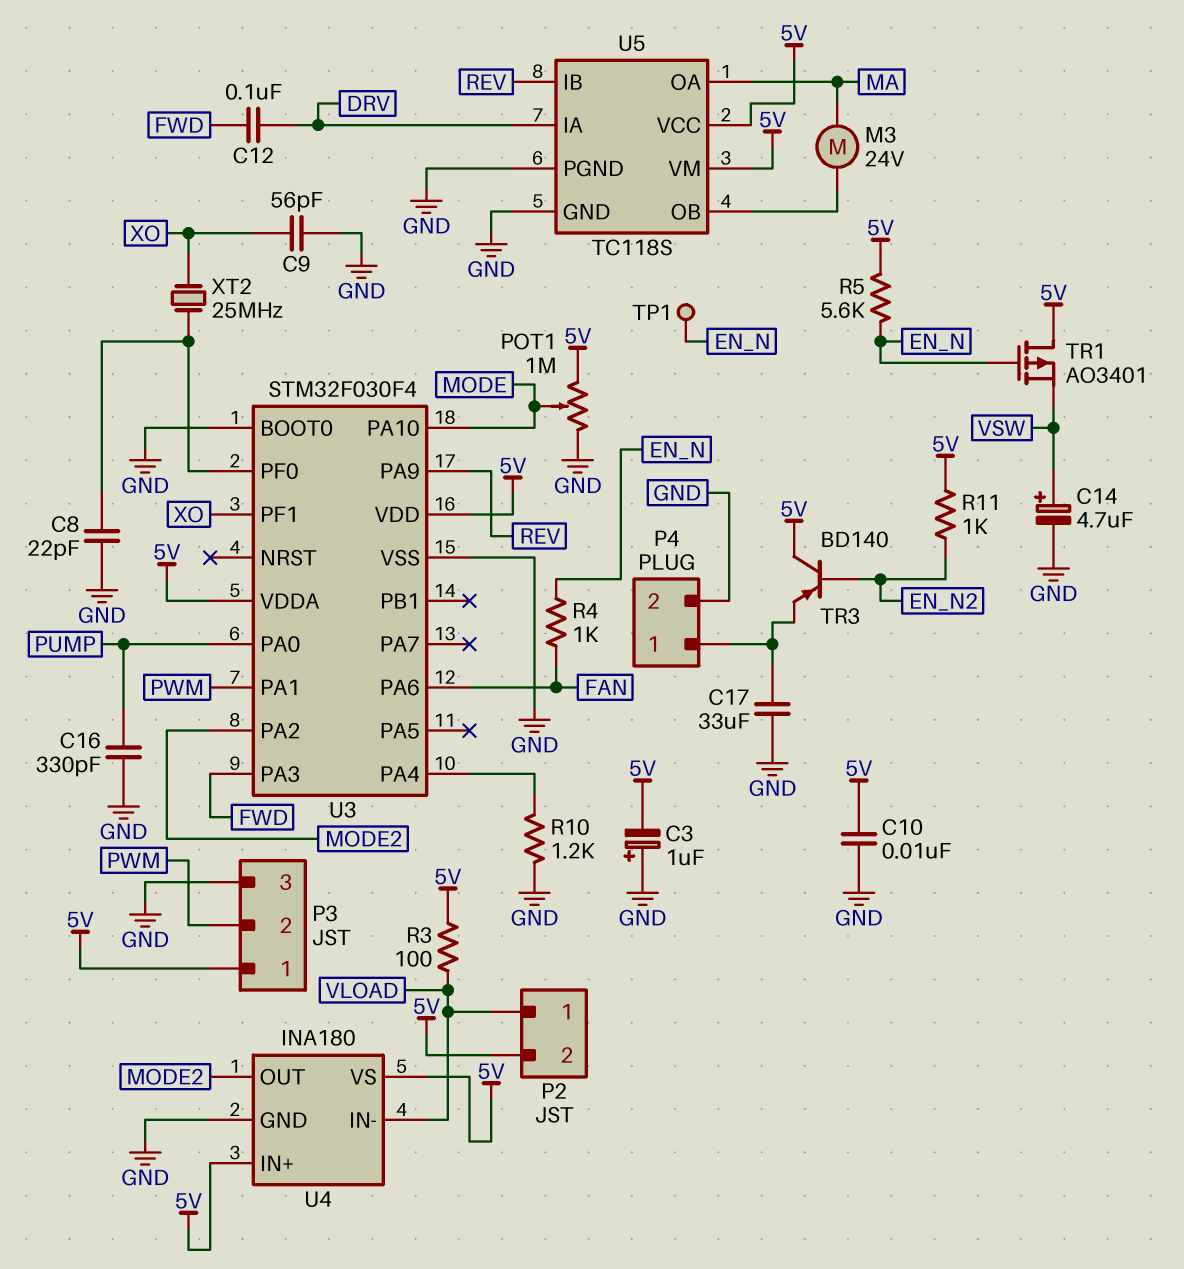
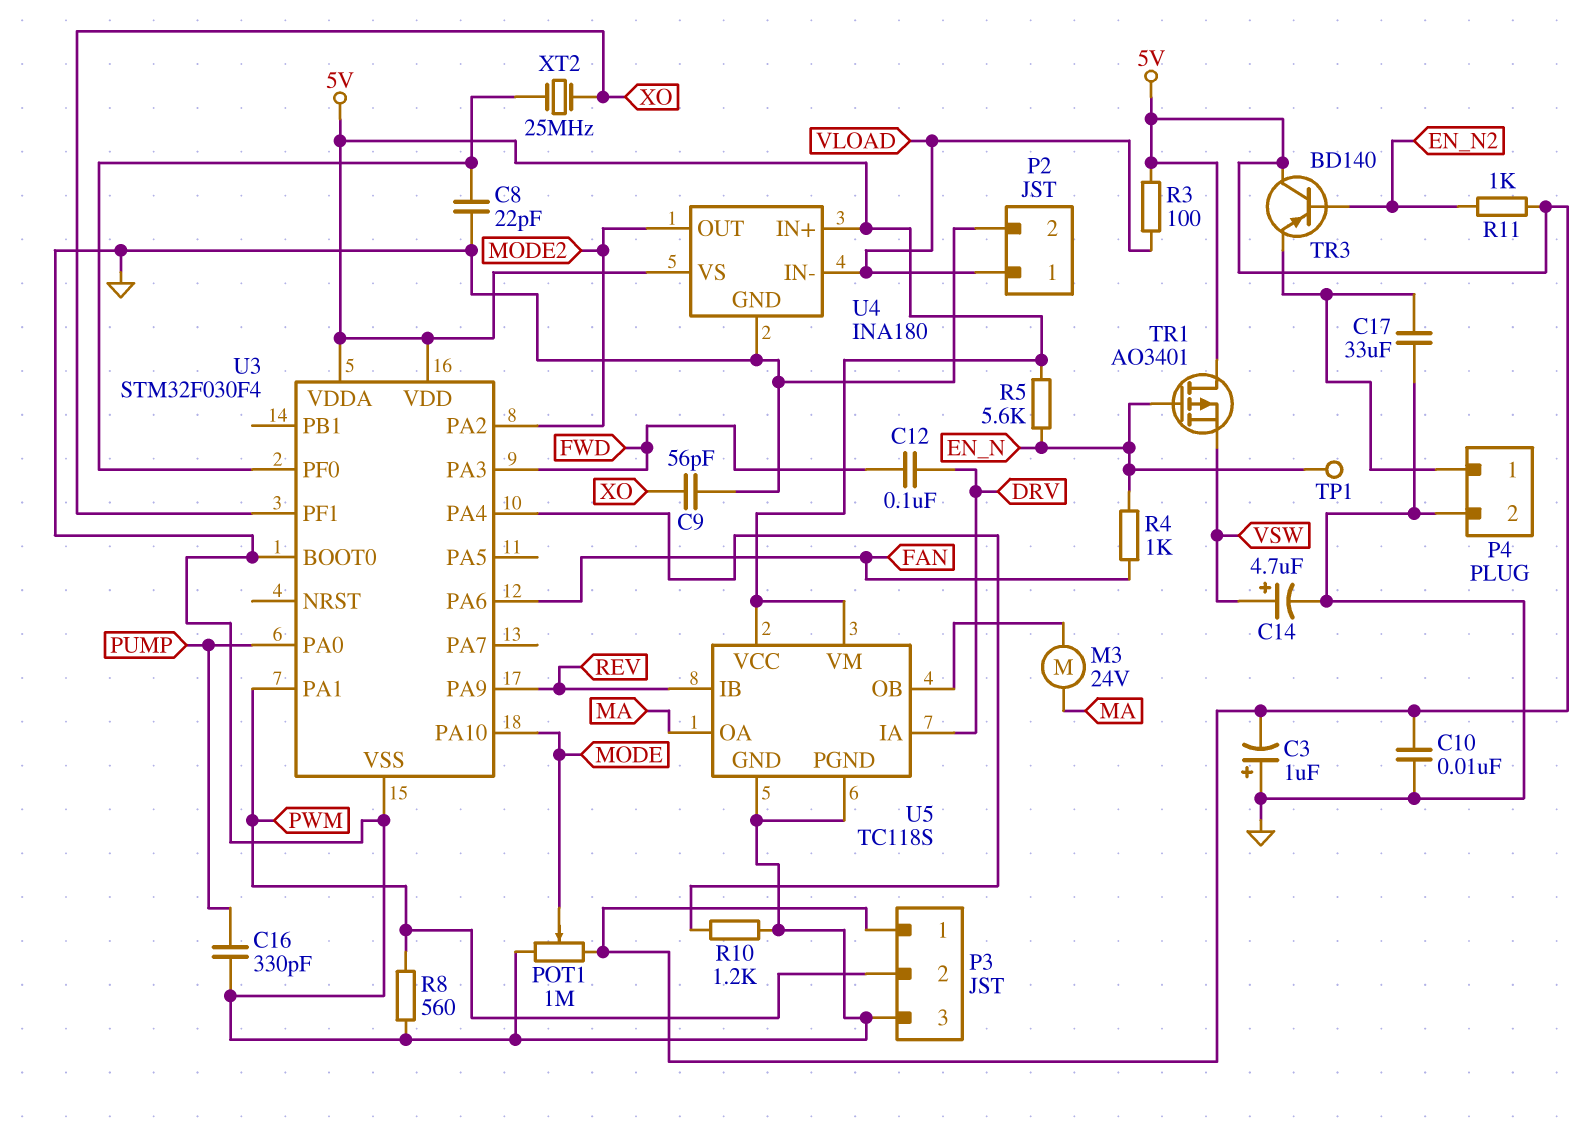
P2 pin 2: 5V -> GND
R8: none -> 560 (GND, PWM)

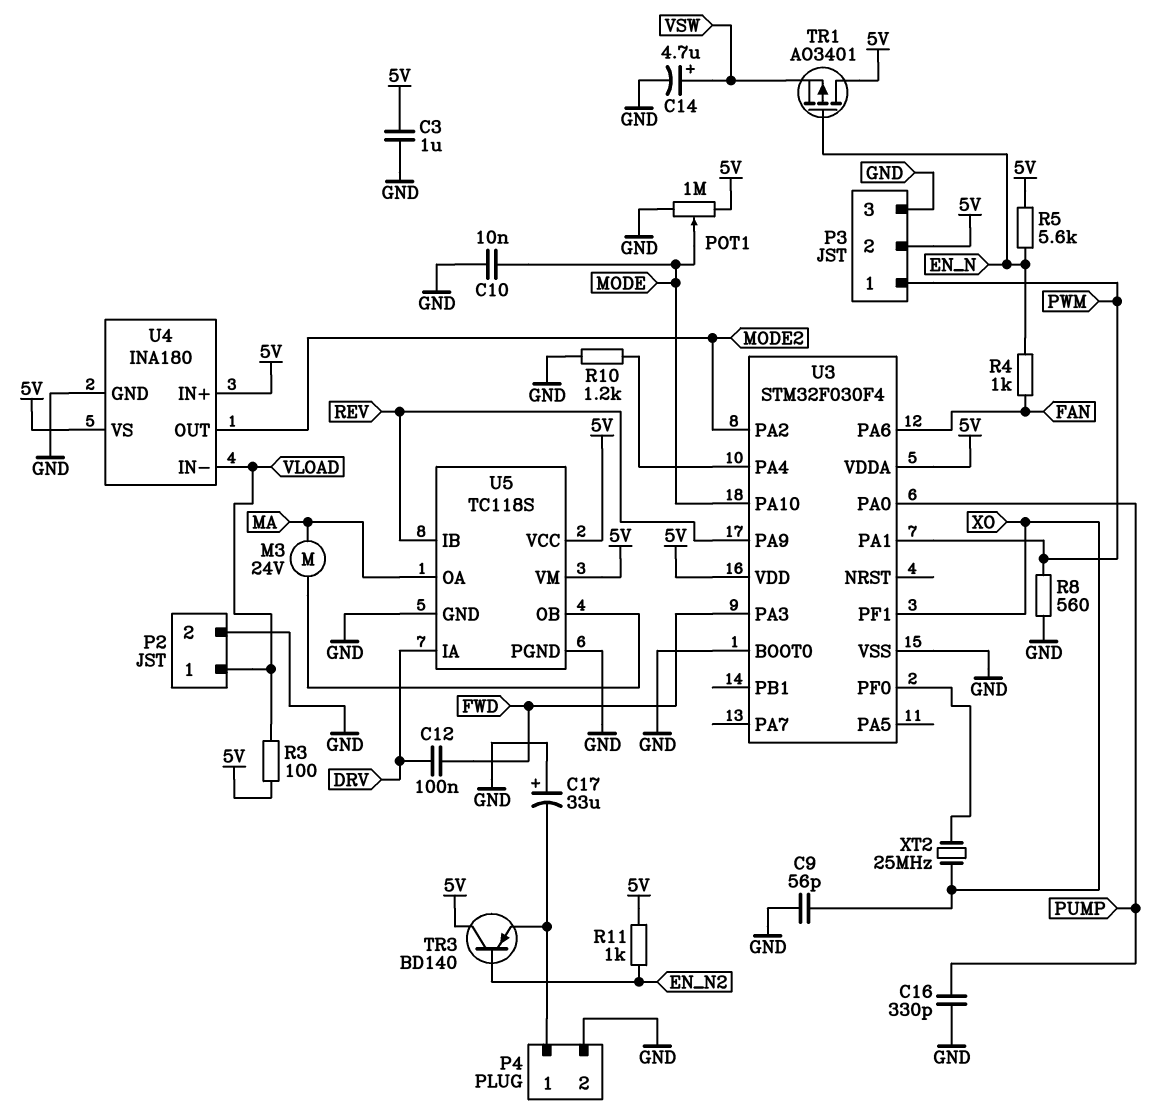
C3: 1uF (plus GND, minus 5V) -> 1uF (5V, GND)
C8: 22pF (GND, U3/PF0) -> none
C10: 10nF (5V, GND) -> 10nF (GND, MODE)
C17: 33uF (GND, P4/1) -> 33uF (plus GND, minus P4/1)
P3 pin 1: 5V -> PWM
P3 pin 2: PWM -> 5V
TP1: test point (EN_N) -> none

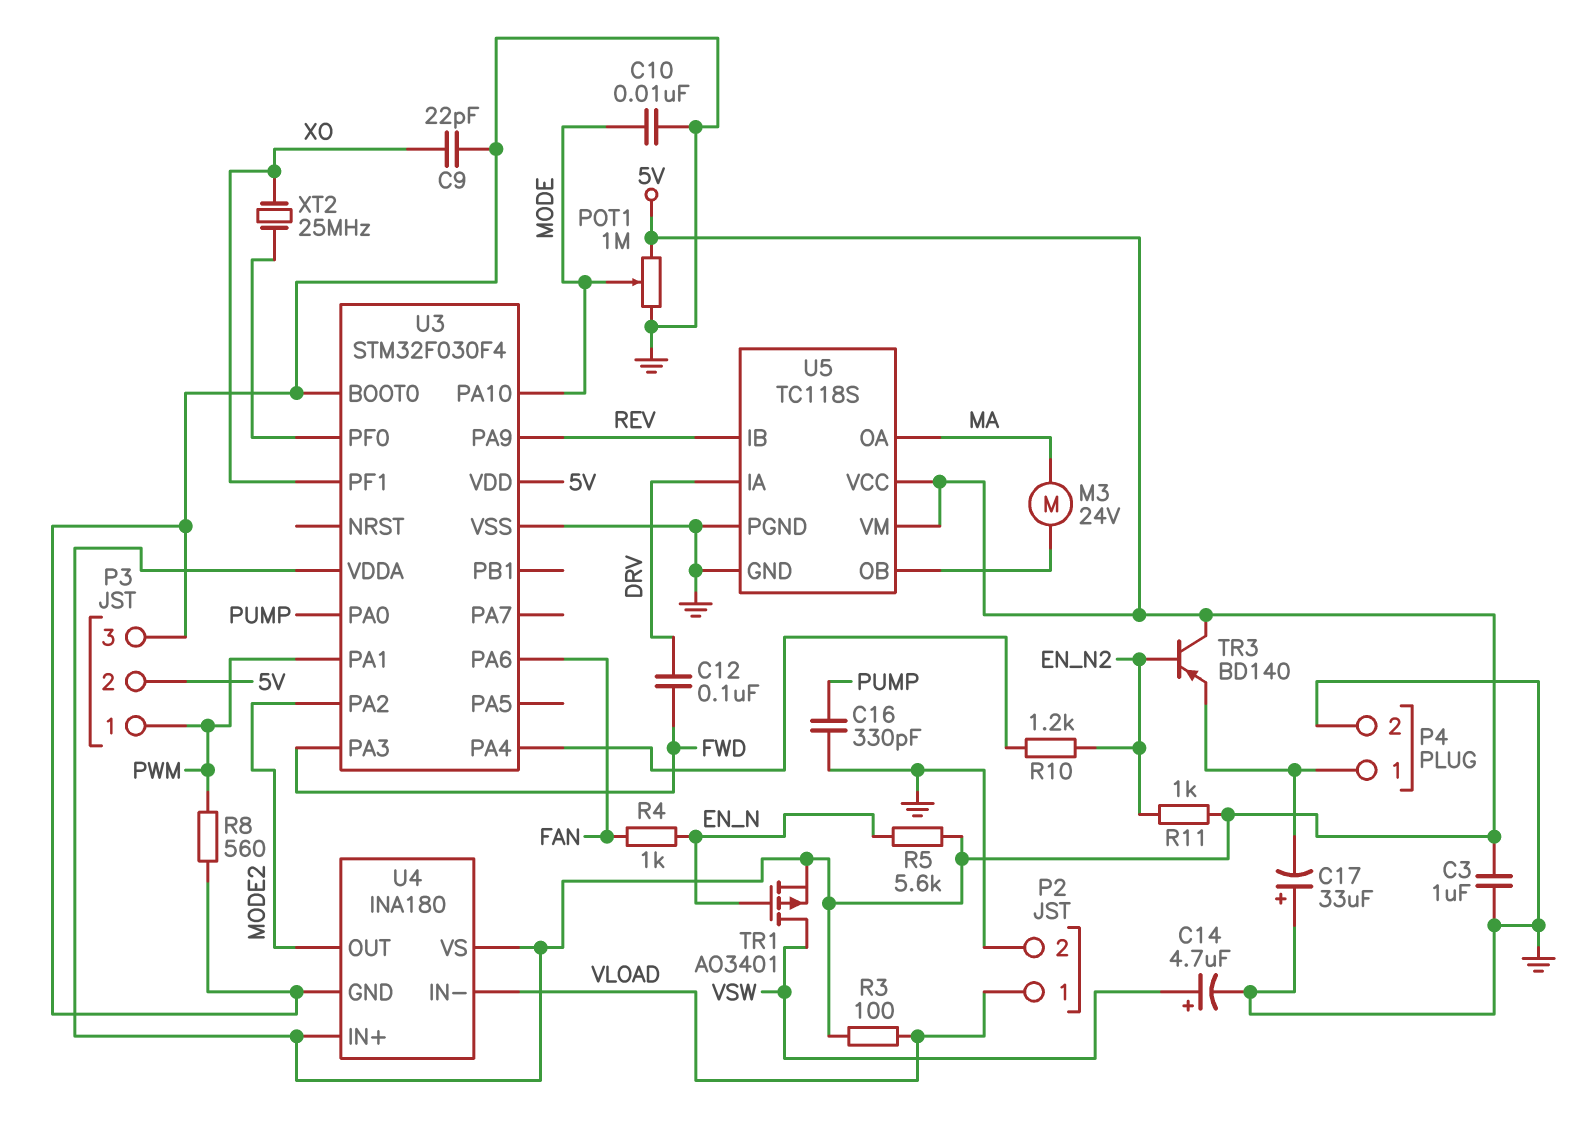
C9: 56pF (GND, XO) -> 22pF (GND, XO)
R10: 1.2k (GND, U3/PA4) -> 1.2k (EN_N2, U3/PA4)
TR1: PMOS AO3401 (G EN_N, D 5V, S VSW) -> PMOS AO3401 (G EN_N, D VSW, S 5V)

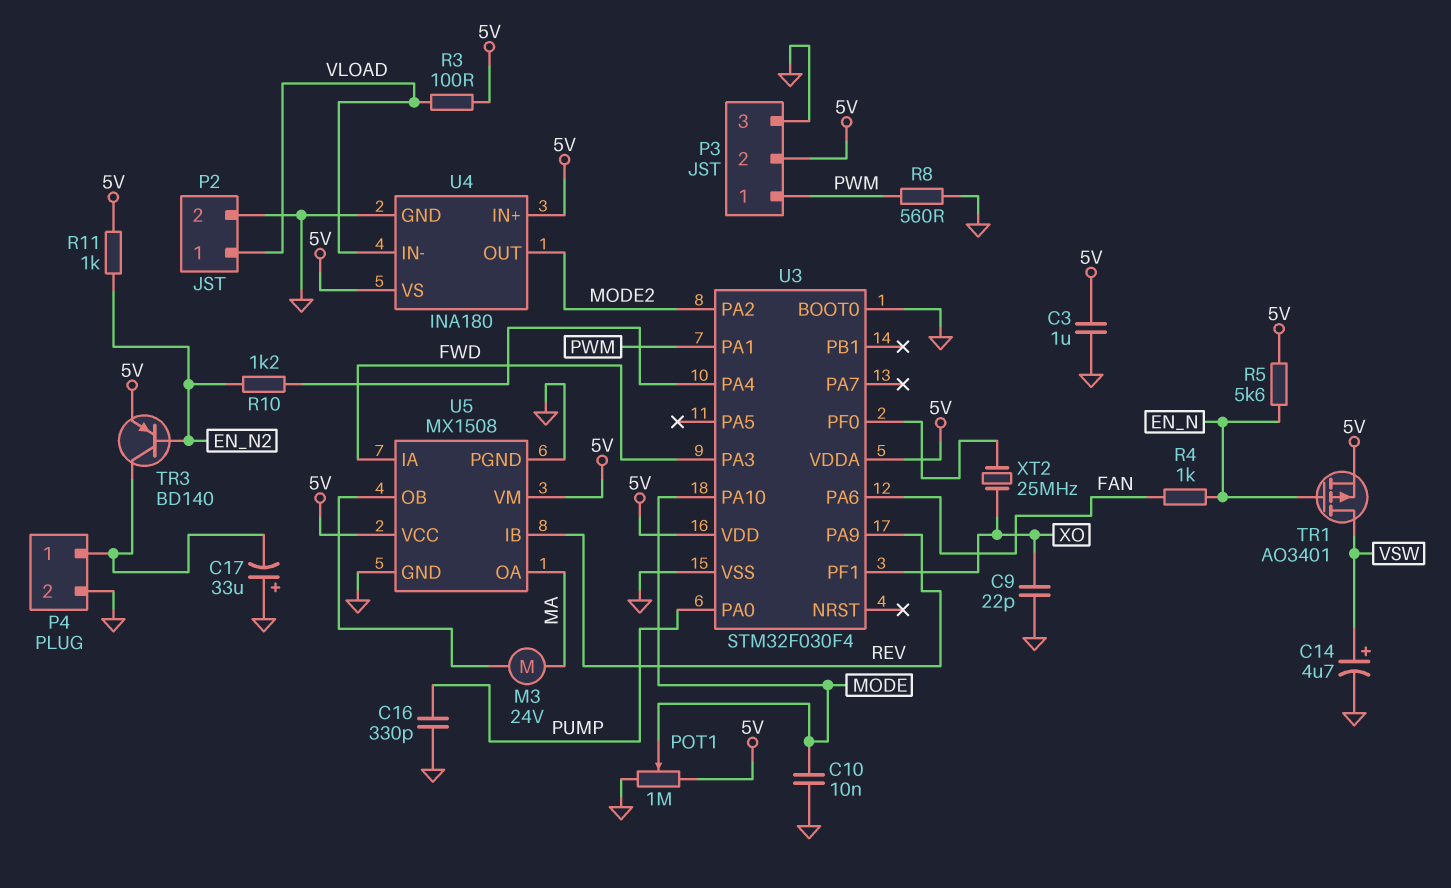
C12: 100nF (DRV, FWD) -> none
TR3: PNP BD140 (B EN_N2, C 5V, E P4/1) -> PNP BD140 (B EN_N2, C P4/1, E 5V)
U5: TC118S -> MX1508
U5 pin IA: DRV -> FWD

